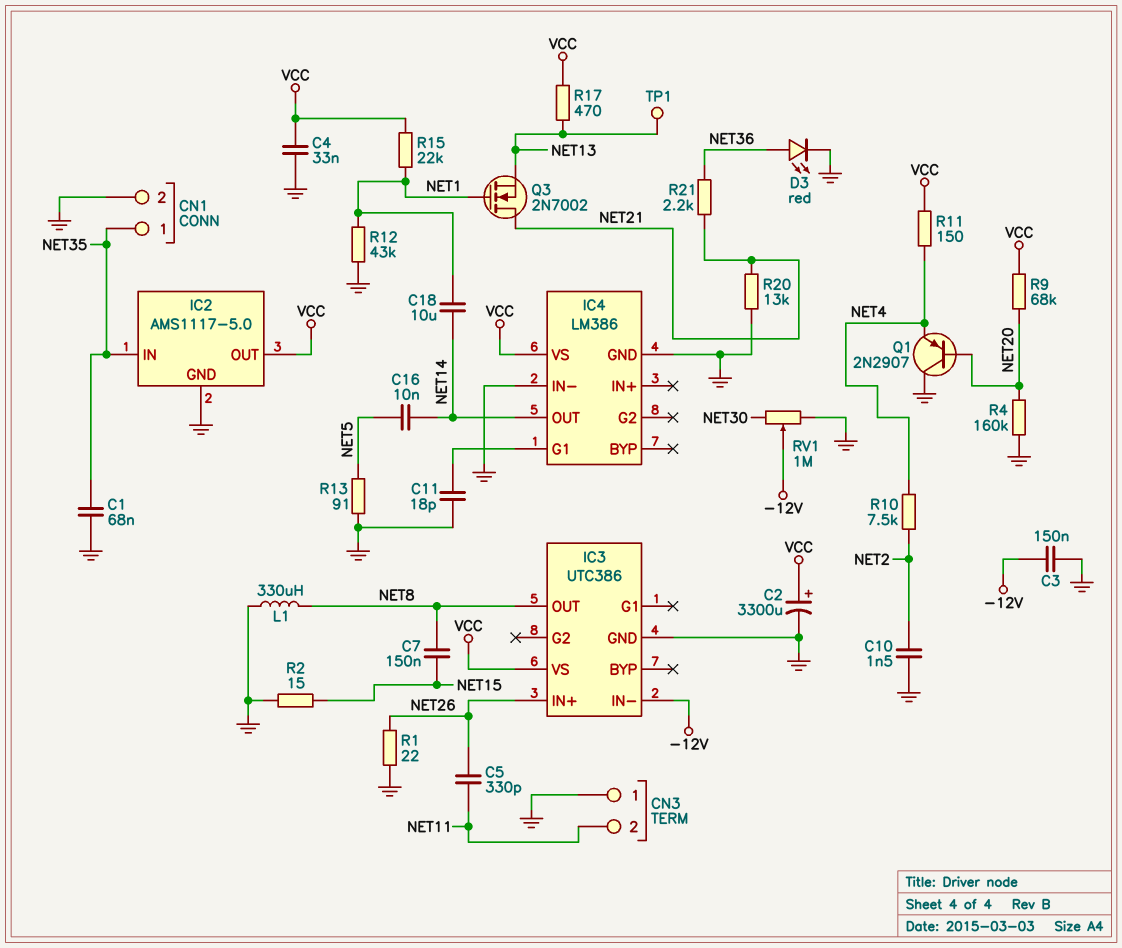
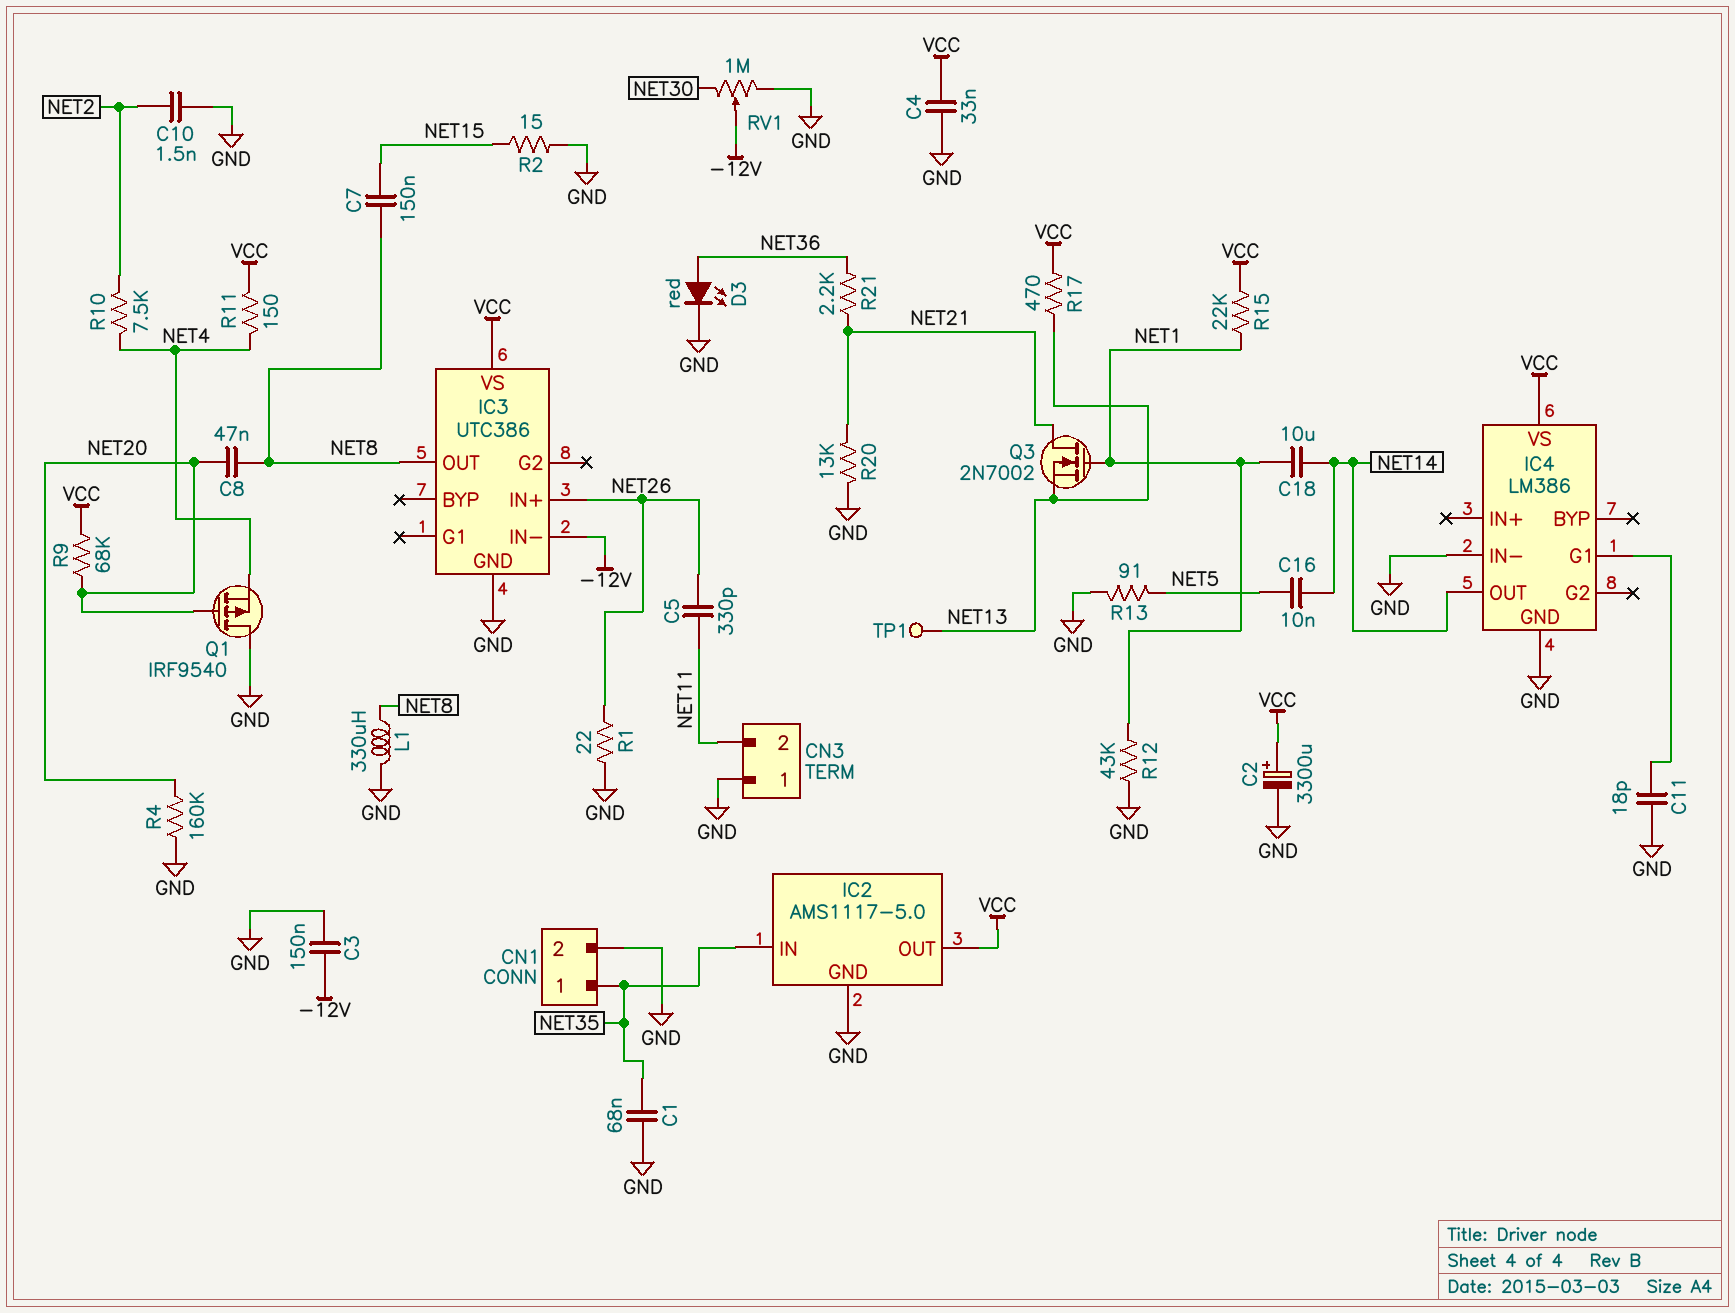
C8: none -> 47nF (NET8, NET20)
Q1: PNP 2N2907 (B NET20, C GND, E NET4) -> PMOS IRF9540 (G NET20, D GND, S NET4)

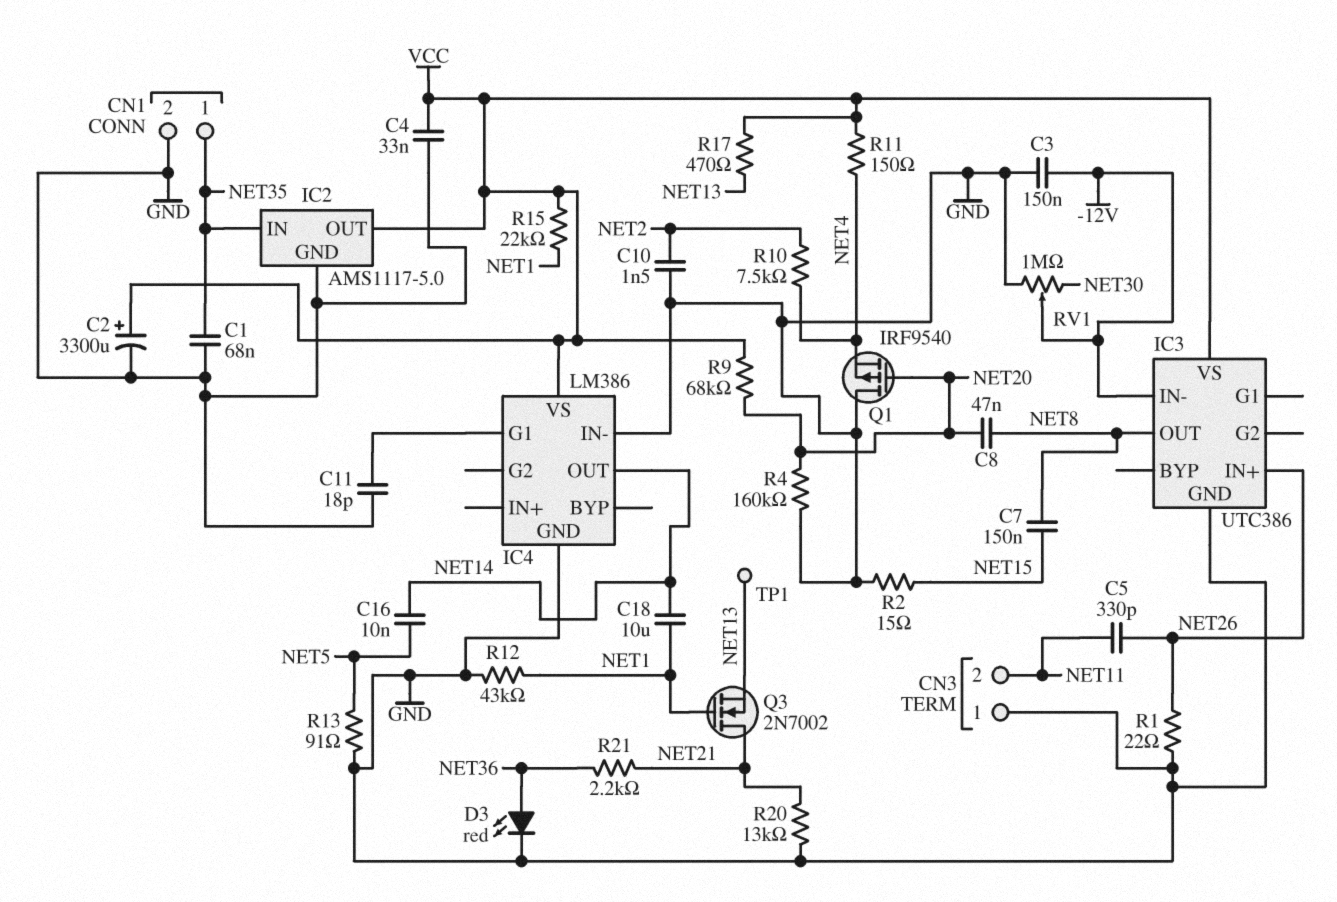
L1: 330uH (GND, NET8) -> none

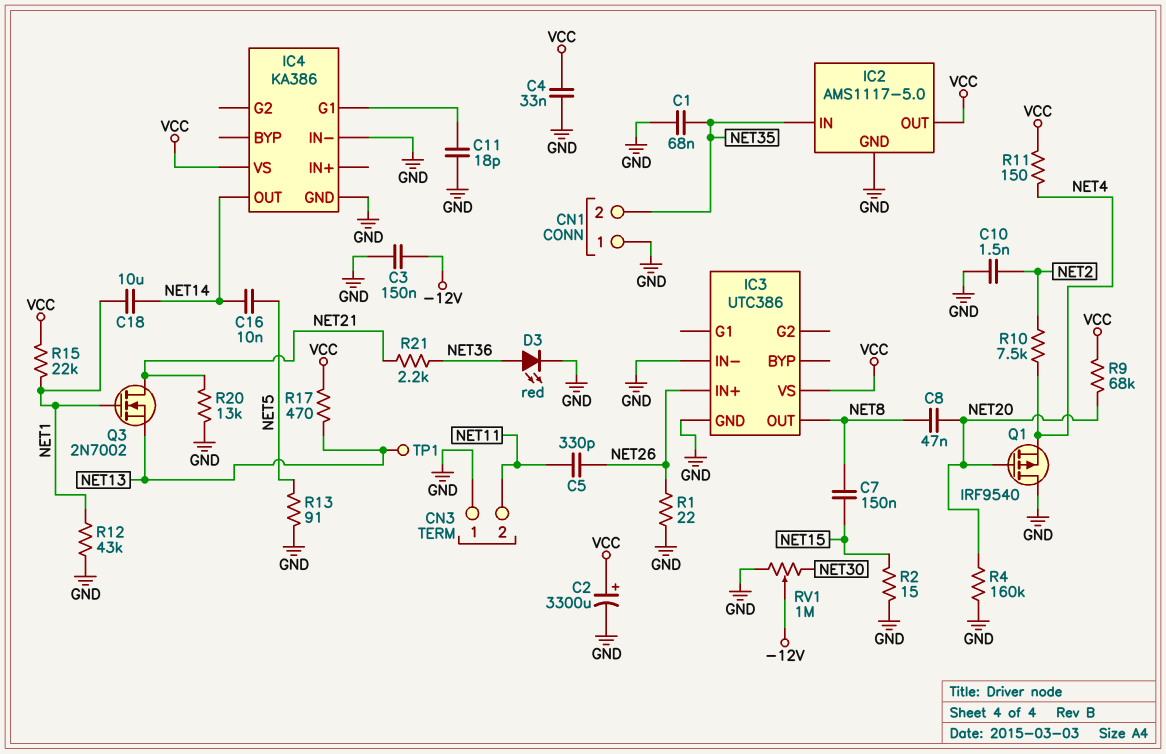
CN1 pin 1: NET35 -> GND
CN1 pin 2: GND -> NET35
IC3 pin IN-: -12V -> GND
IC4: LM386 -> KA386

